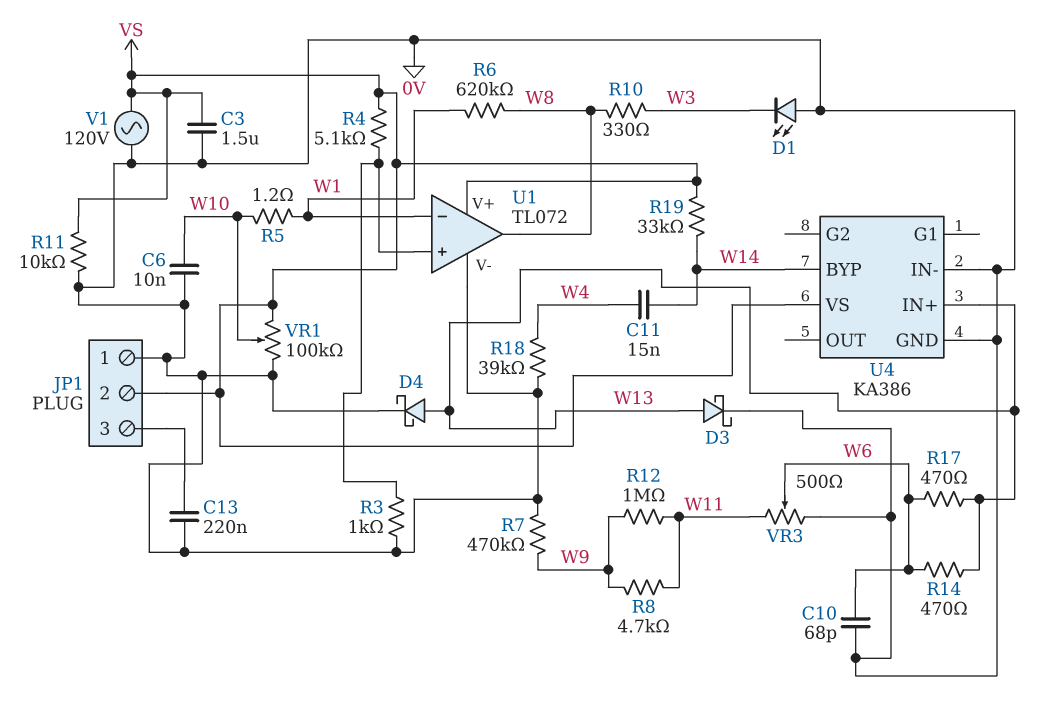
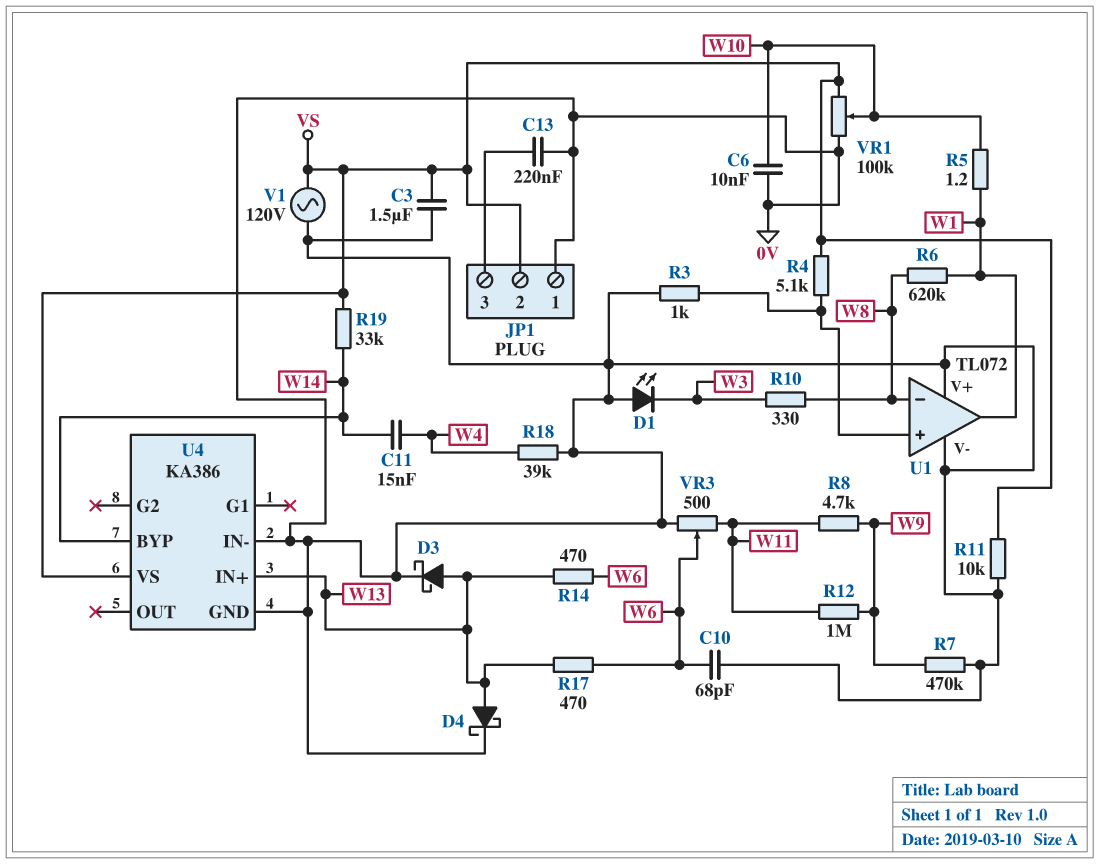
U1 pin V+: VS -> 0V
U1 pin in-: W1 -> W8
U1 pin out: W8 -> W1

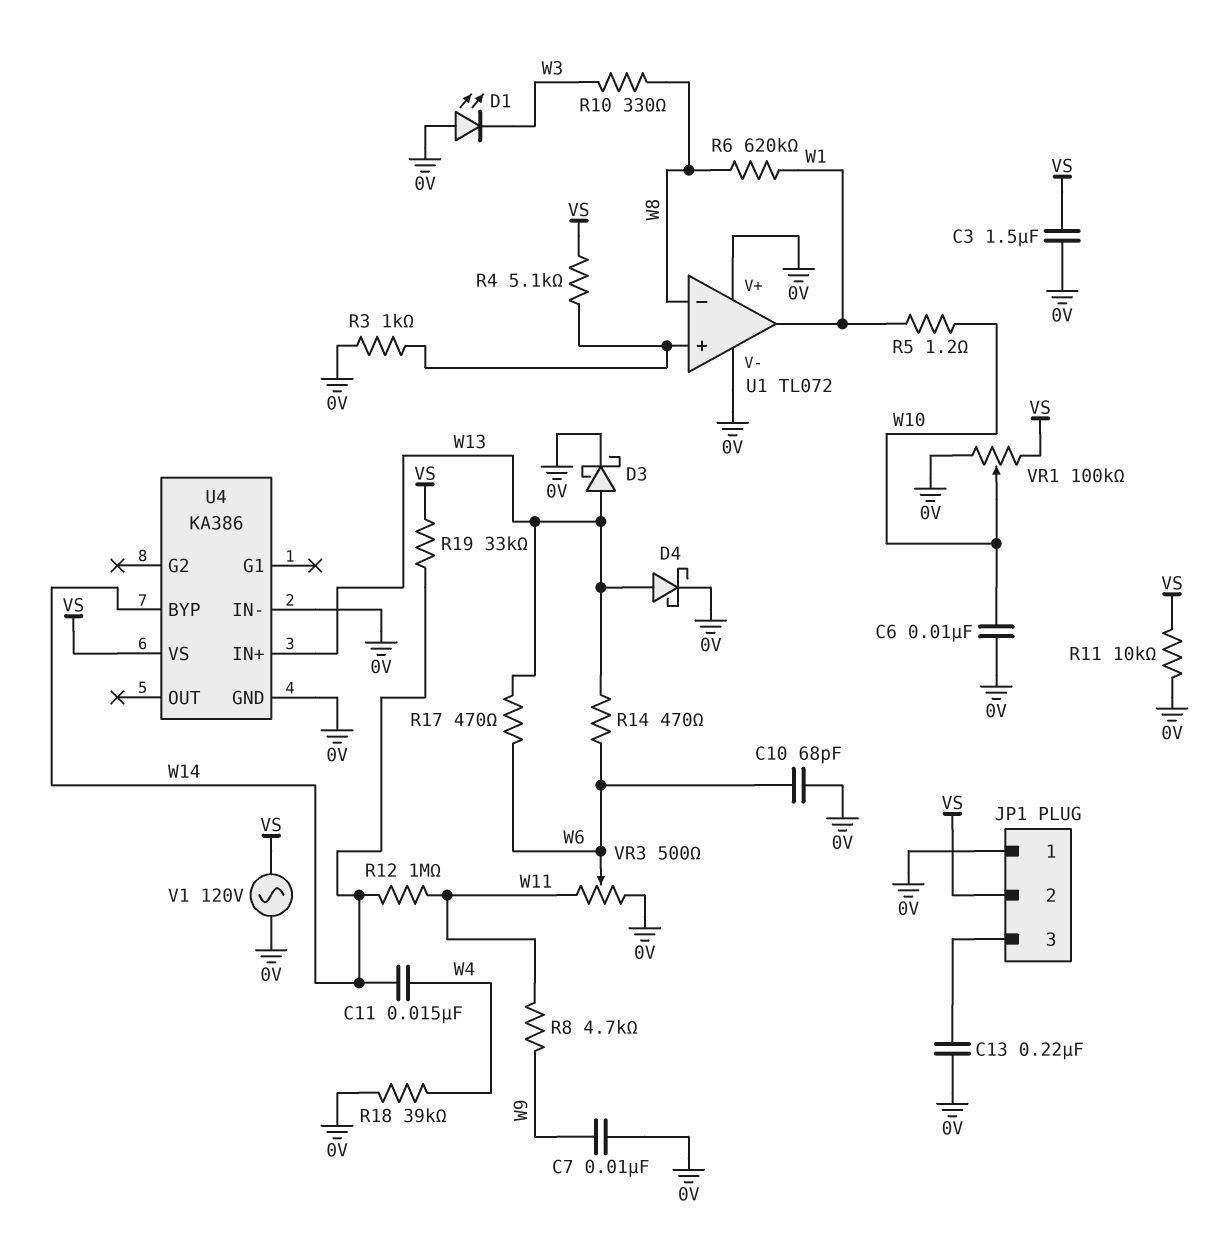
C7: none -> 10nF (0V, W9)
R7: 470k (0V, W9) -> none
R12: 1M (W9, W11) -> 1M (W11, W14)

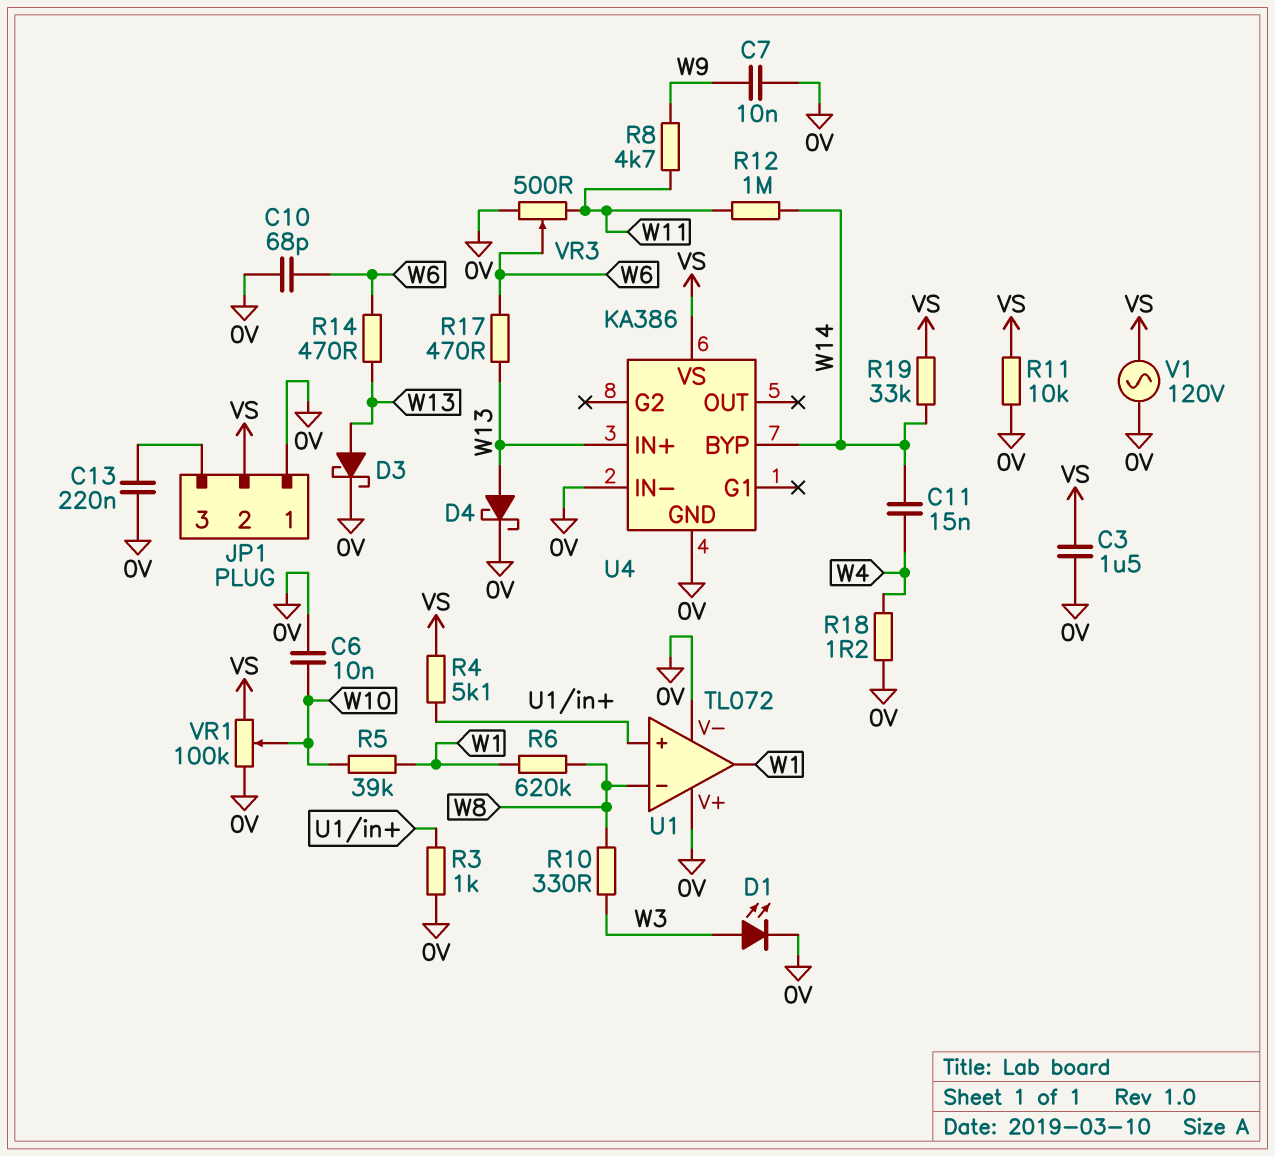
D1: LED (A 0V, K W3) -> LED (A W3, K 0V)
R5: 1.2 (W1, W10) -> 39k (W1, W10)
R18: 39k (0V, W4) -> 1.2 (0V, W4)

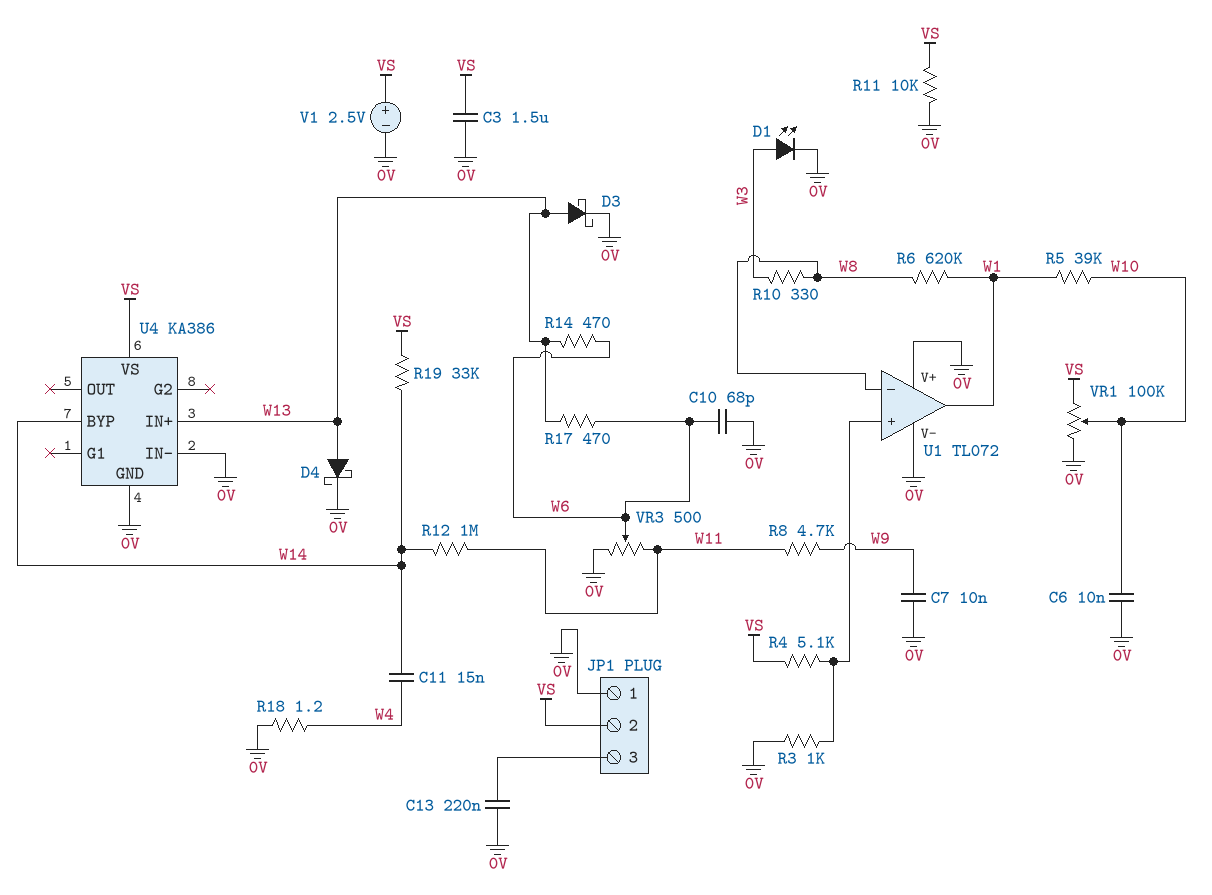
V1: AC 120V (0V, VS) -> 2.5V (plus VS, minus 0V)

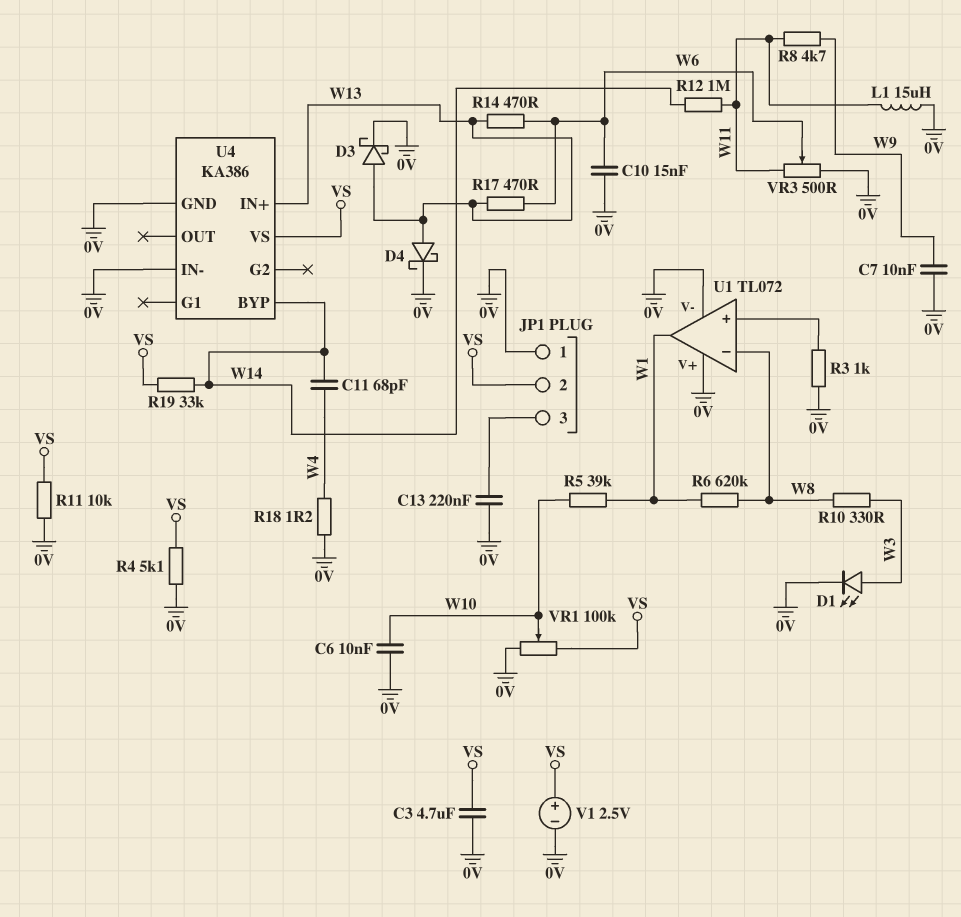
C3: 1.5uF (0V, VS) -> 4.7uF (0V, VS)
C10: 68pF (0V, W6) -> 15nF (0V, W6)
C11: 15nF (W4, W14) -> 68pF (W4, W14)
L1: none -> 15uH (0V, W11)
R4: 5.1k (U1/in+, VS) -> 5.1k (0V, VS)

